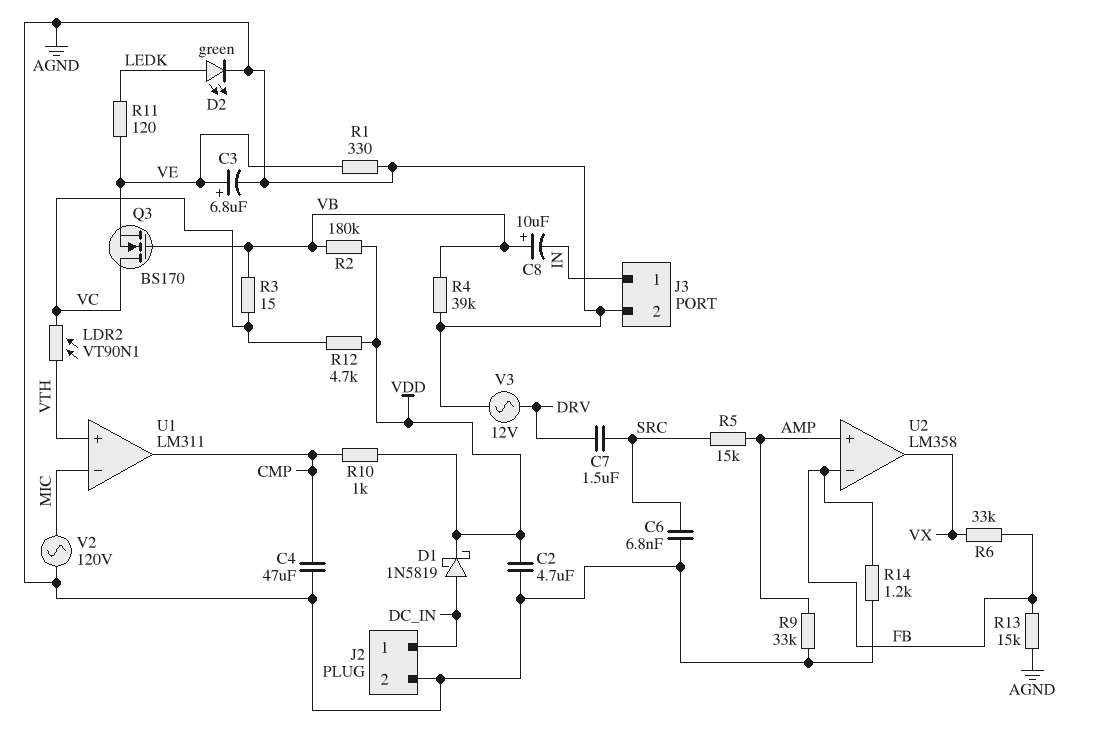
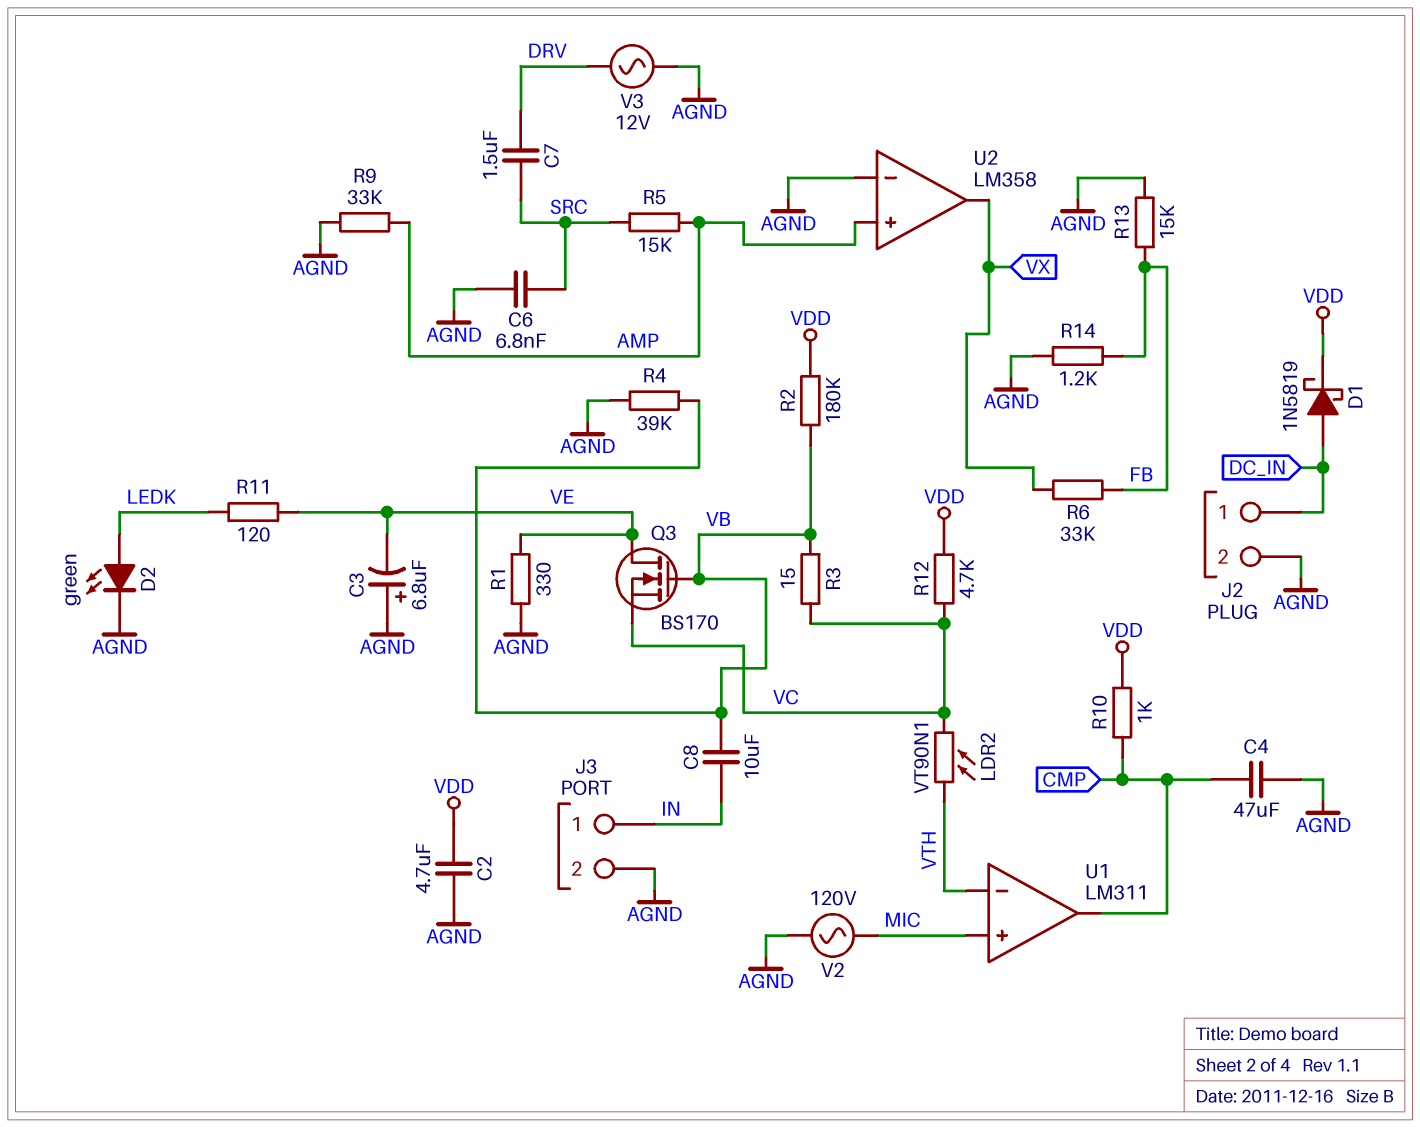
C3: 6.8uF (plus VE, minus AGND) -> 6.8uF (plus AGND, minus VE)
C8: 10uF (plus VB, minus IN) -> 10uF (IN, VB)
Q3: NMOS BS170 (G VB, D VC, S VE) -> NMOS BS170 (G VB, D VE, S VC)
U1 pin in+: VTH -> MIC
U1 pin in-: MIC -> VTH
U2 pin in-: FB -> AGND

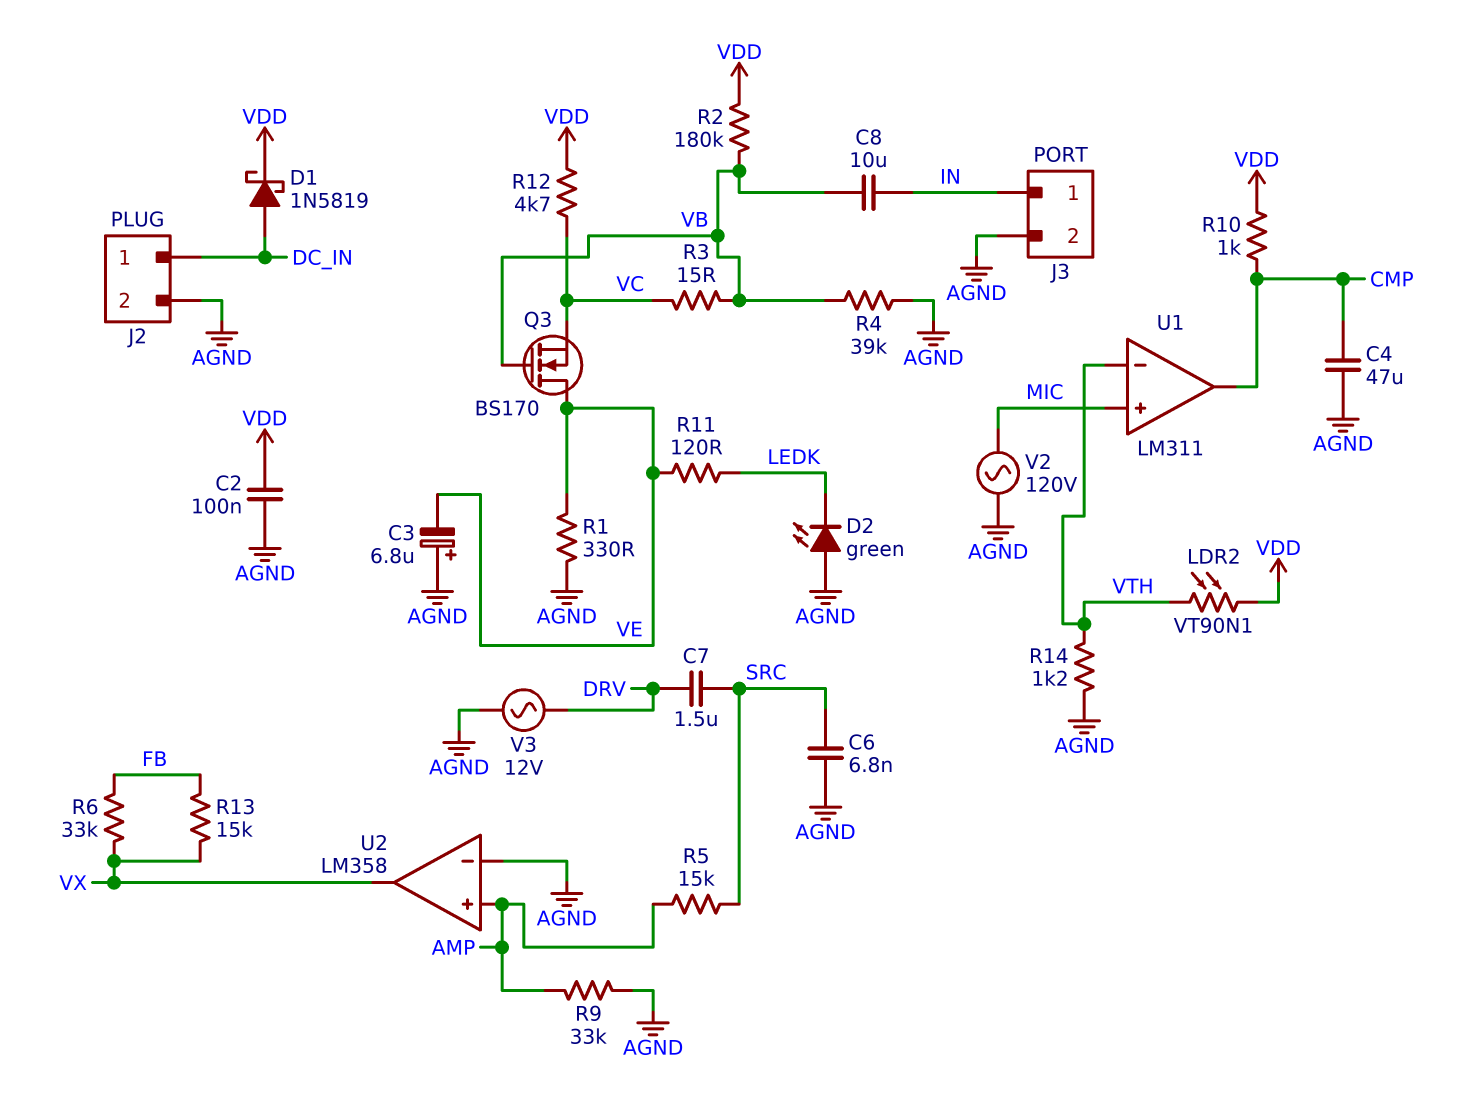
C2: 4.7uF (AGND, VDD) -> 100nF (AGND, VDD)
D2: LED green (A LEDK, K AGND) -> LED green (A AGND, K LEDK)
LDR2: VT90N1 (VC, VTH) -> VT90N1 (VDD, VTH)
R13: 15k (AGND, FB) -> 15k (FB, VX)
R14: 1.2k (AGND, FB) -> 1.2k (AGND, VTH)

